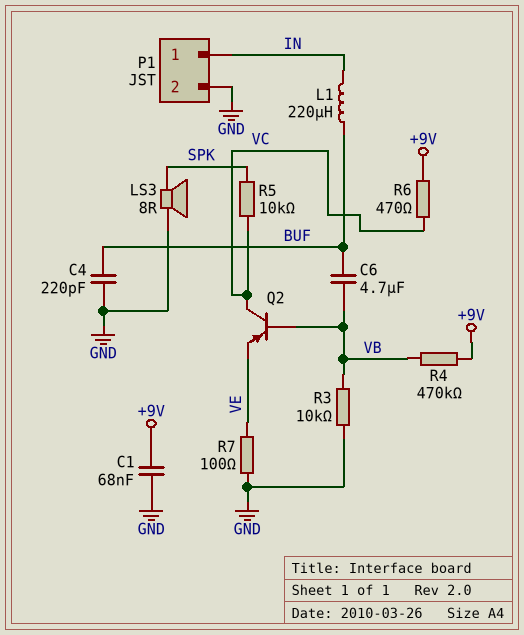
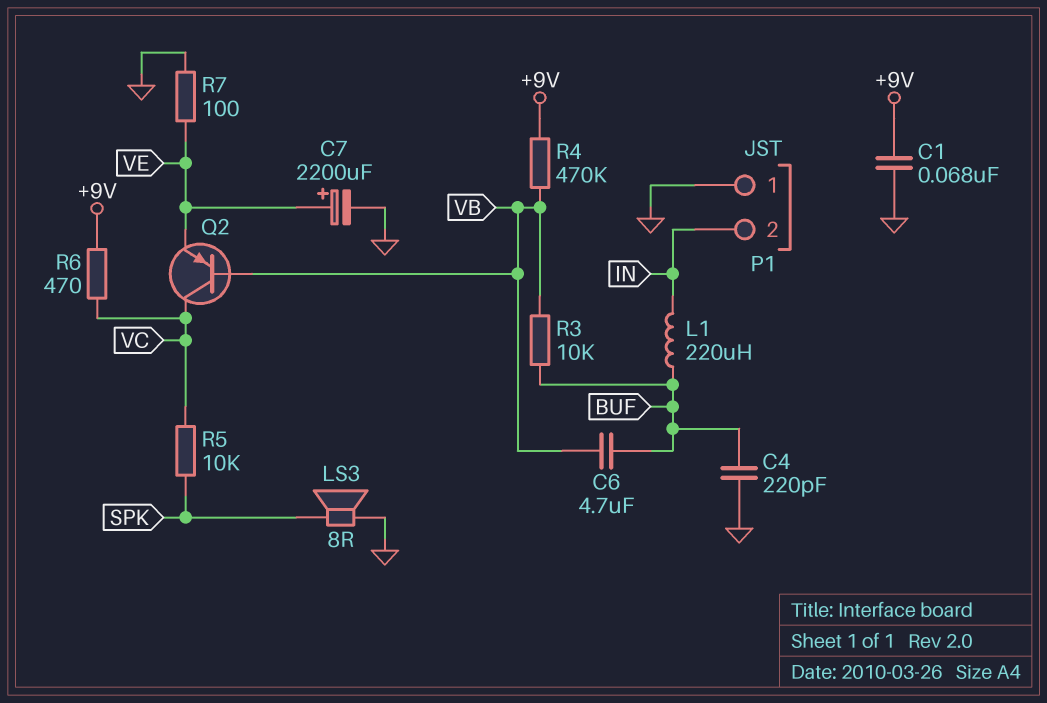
C7: none -> 2200uF (plus VE, minus GND)
P1 pin 1: IN -> GND
P1 pin 2: GND -> IN
R3: 10k (GND, VB) -> 10k (BUF, VB)

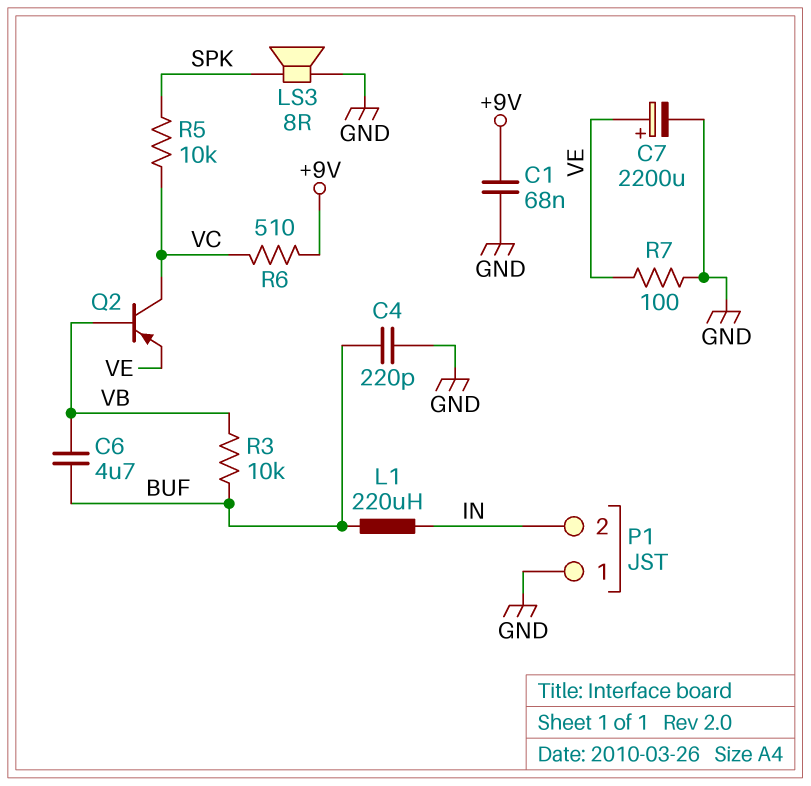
R4: 470k (+9V, VB) -> none
R6: 470 (+9V, VC) -> 510 (+9V, VC)

